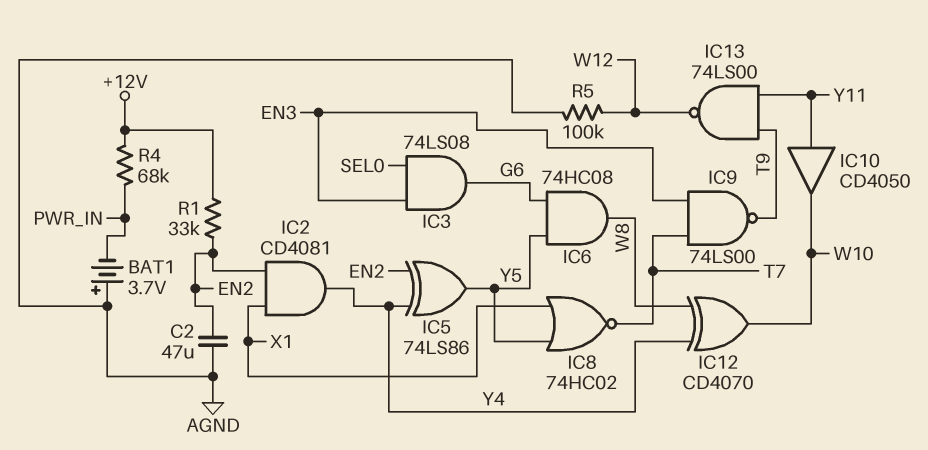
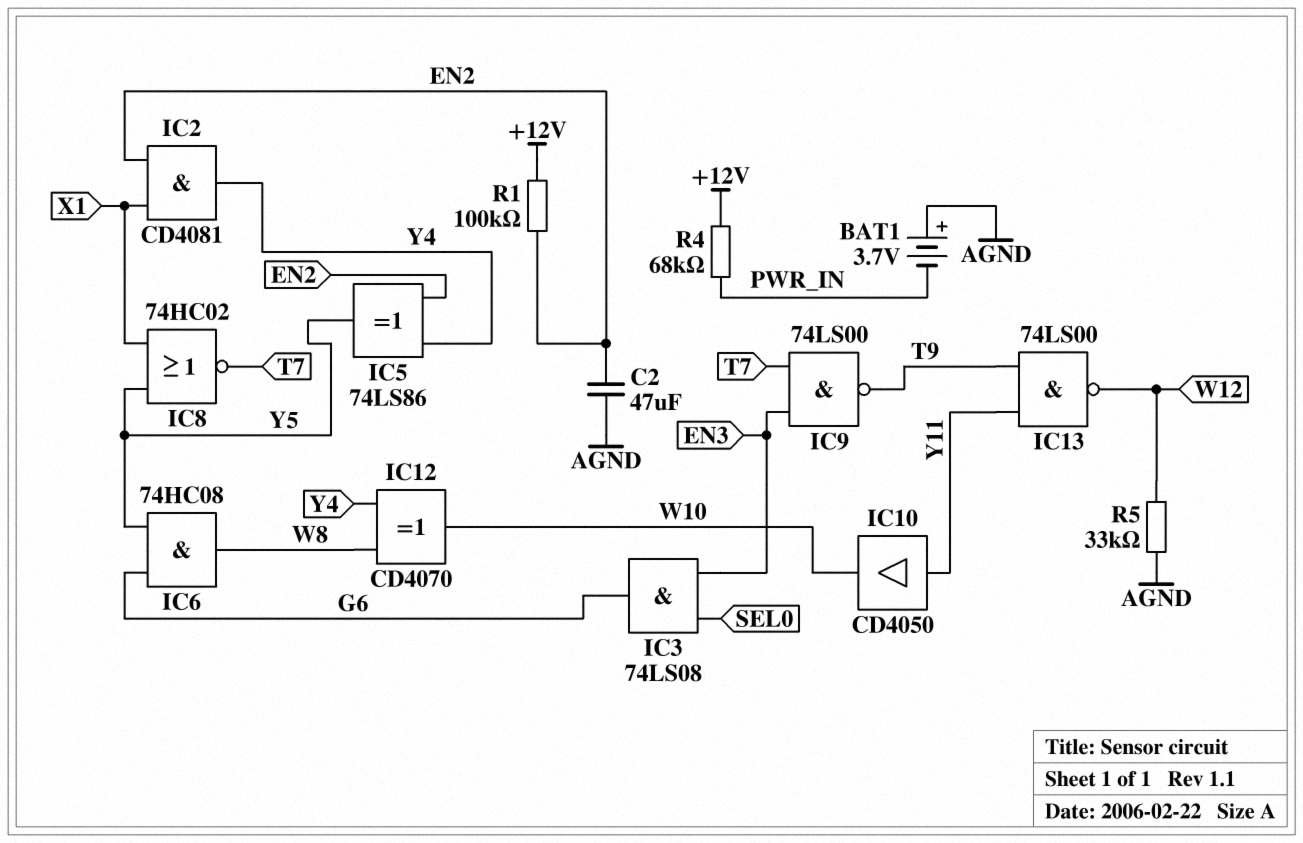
R1: 33k (+12V, EN2) -> 100k (+12V, EN2)
R5: 100k (AGND, W12) -> 33k (AGND, W12)

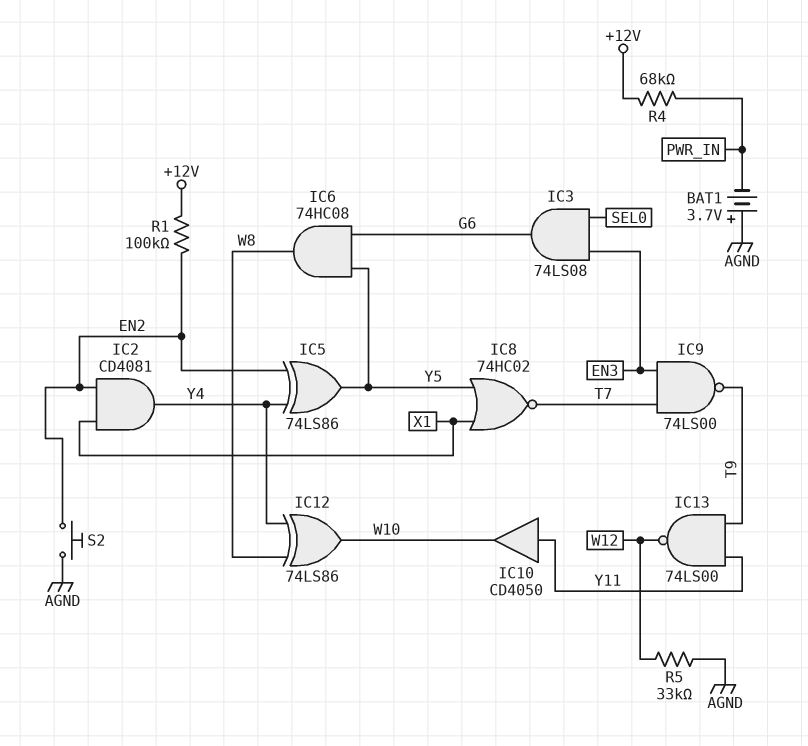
C2: 47uF (AGND, EN2) -> none
IC12: XOR CD4070 (in W8, in Y4, out W10) -> XOR 74LS86 (in W8, in Y4, out W10)
S2: none -> button (AGND, EN2)

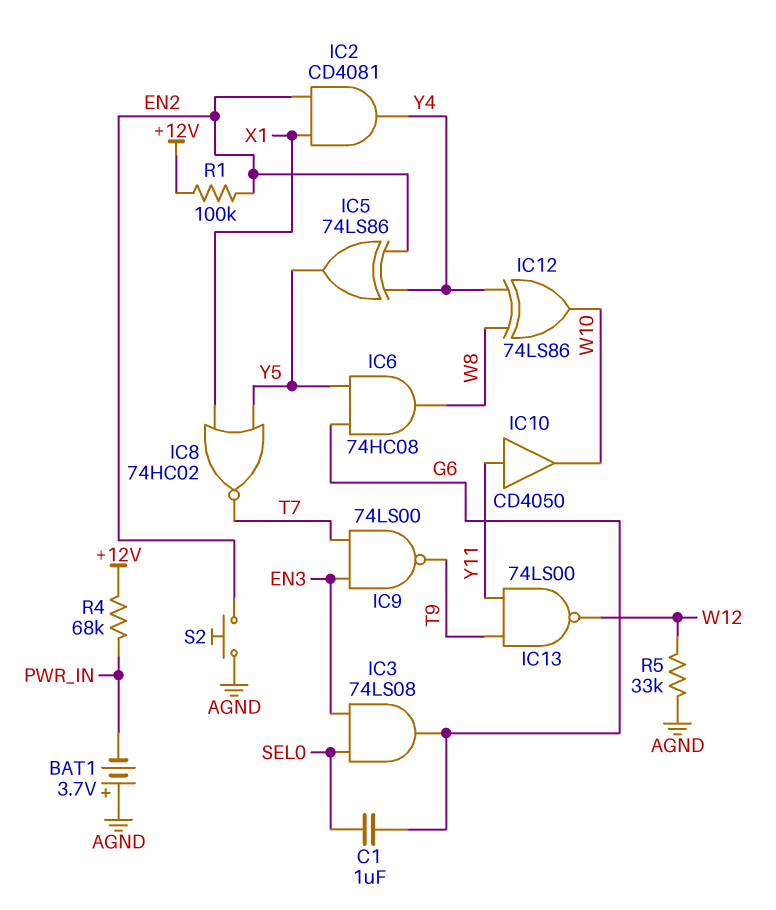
C1: none -> 1uF (G6, SEL0)

